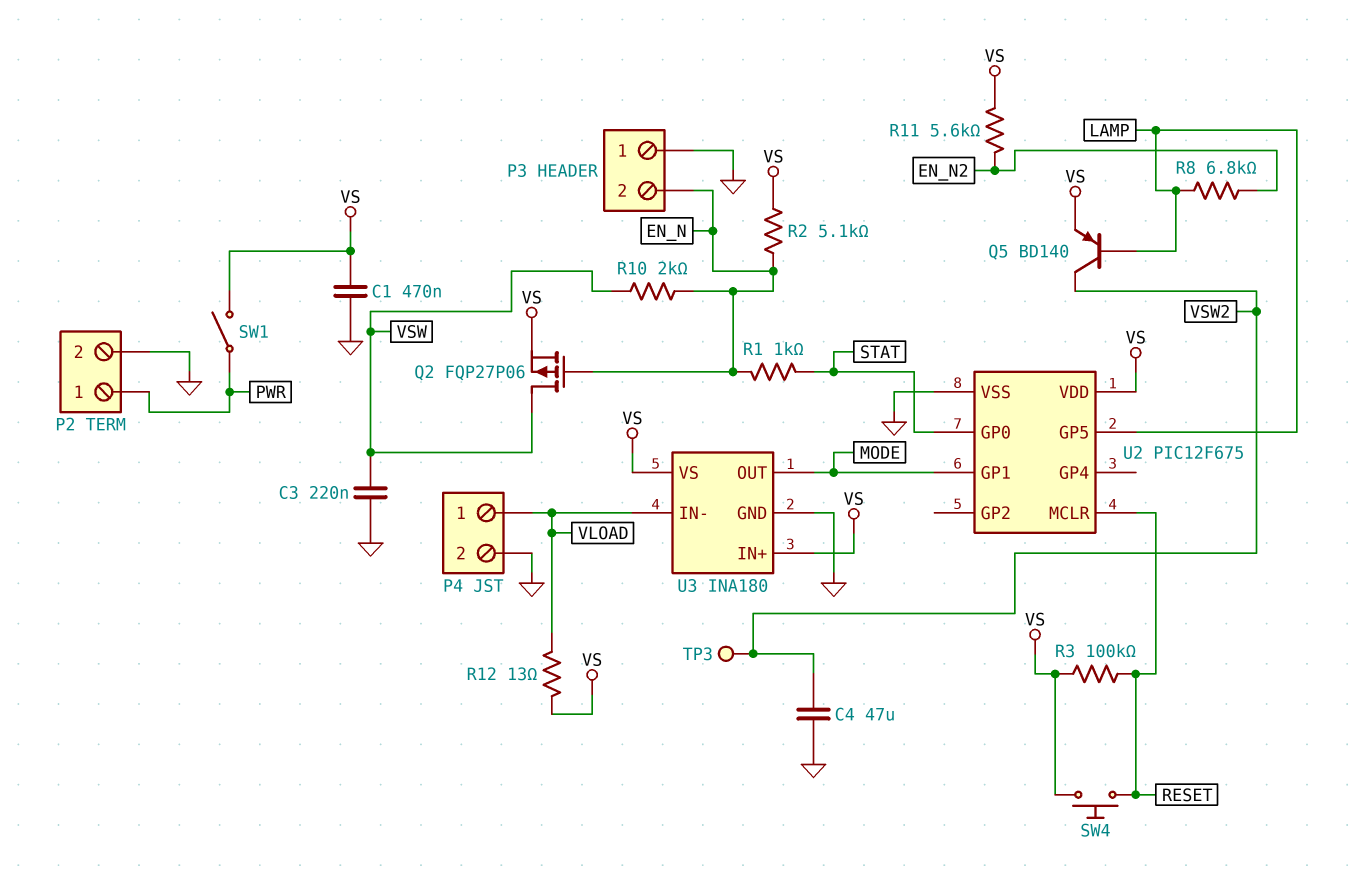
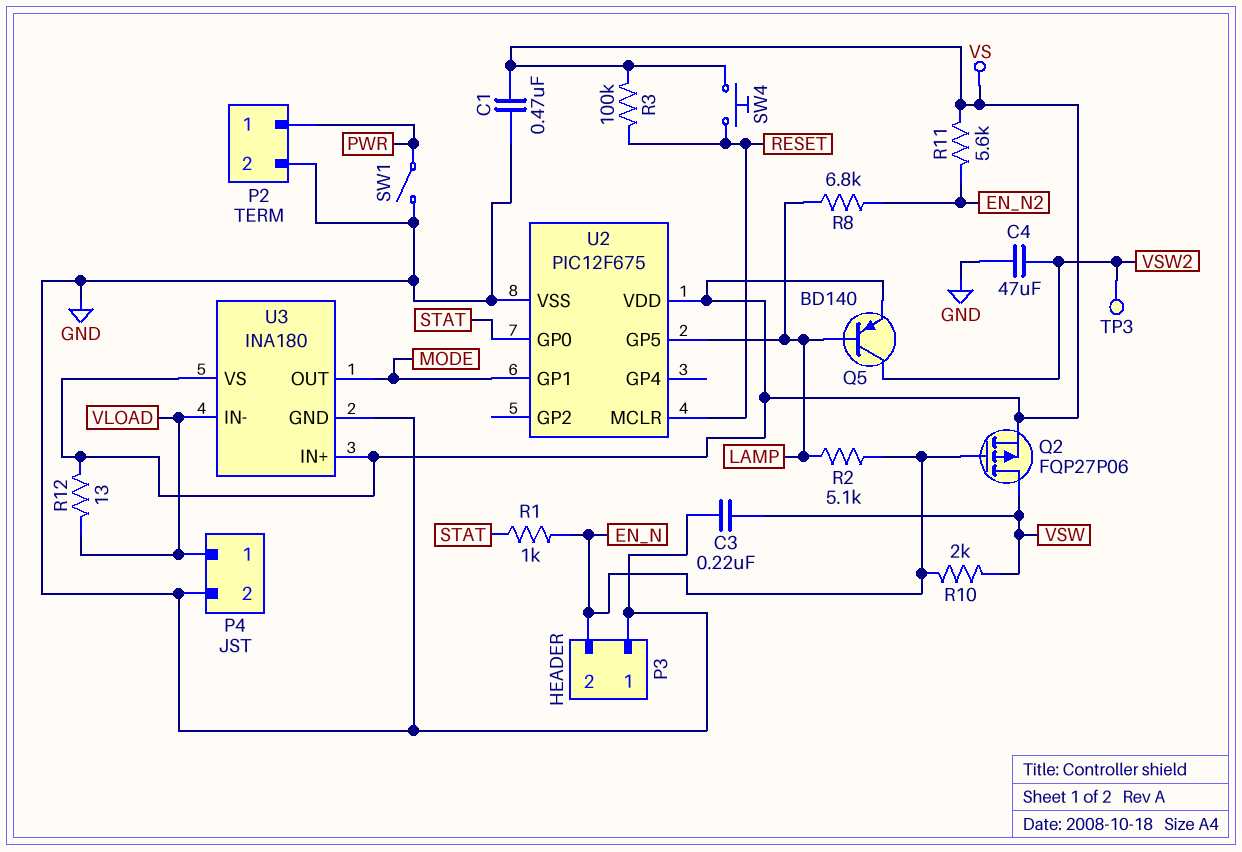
R2: 5.1k (EN_N, VS) -> 5.1k (EN_N, LAMP)
SW1: switch (PWR, VS) -> switch (GND, PWR)

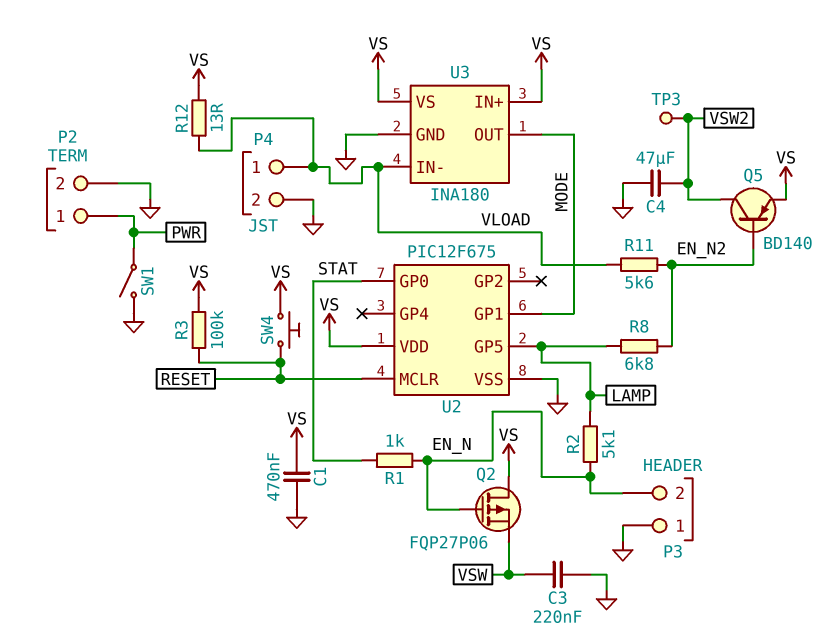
Q2: PMOS FQP27P06 (G EN_N, D VSW, S VS) -> PMOS FQP27P06 (G EN_N, D VS, S VSW)
Q5: PNP BD140 (B LAMP, C VSW2, E VS) -> PNP BD140 (B EN_N2, C VSW2, E VS)
R10: 2k (EN_N, VSW) -> none
R11: 5.6k (EN_N2, VS) -> 5.6k (EN_N2, VLOAD)

